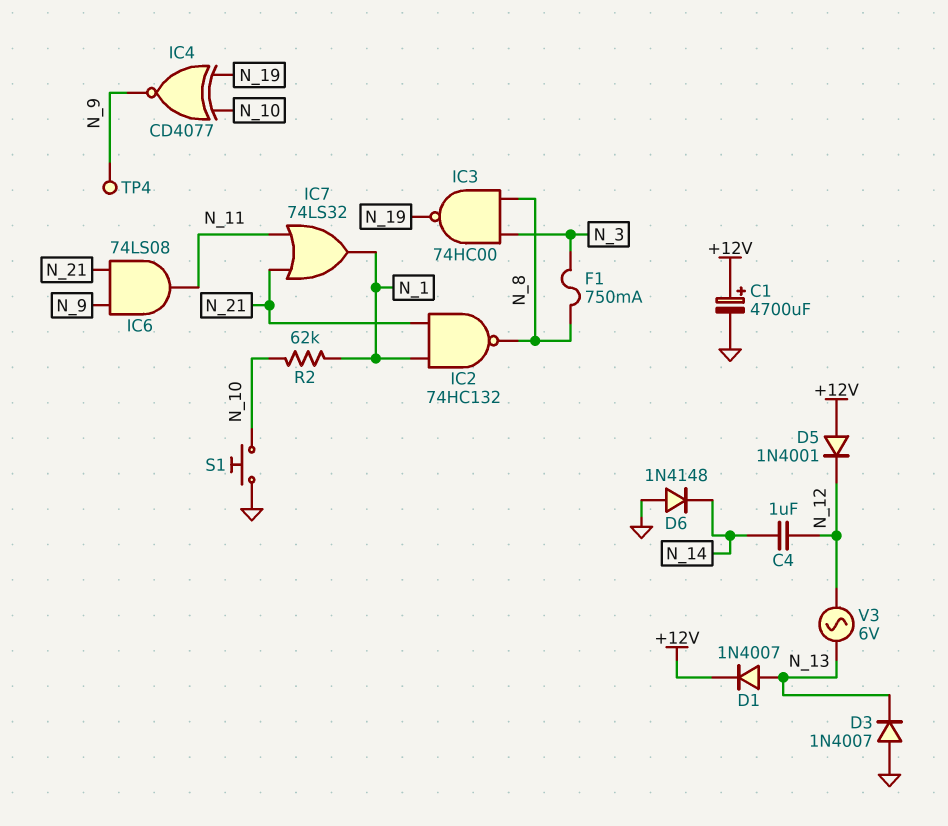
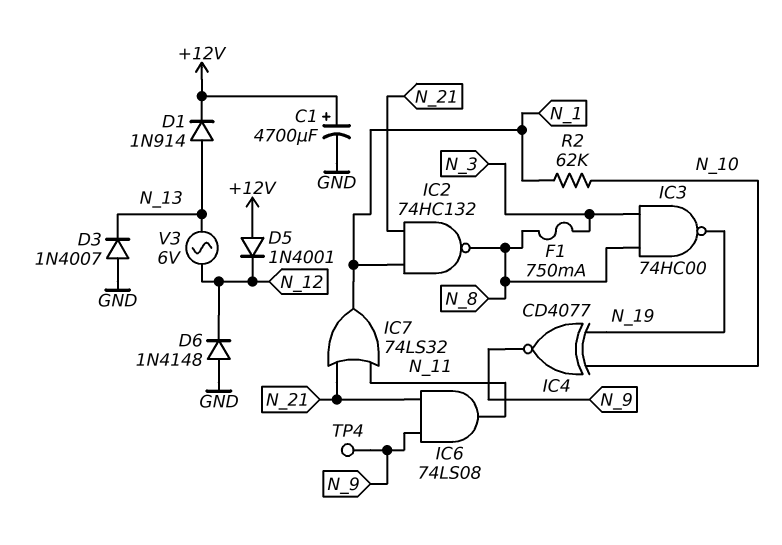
C4: 1uF (N_12, N_14) -> none
D1: diode 1N4007 (A N_13, K +12V) -> diode 1N914 (A N_13, K +12V)
D6: diode 1N4148 (A GND, K N_14) -> diode 1N4148 (A GND, K N_12)
S1: button (GND, N_10) -> none

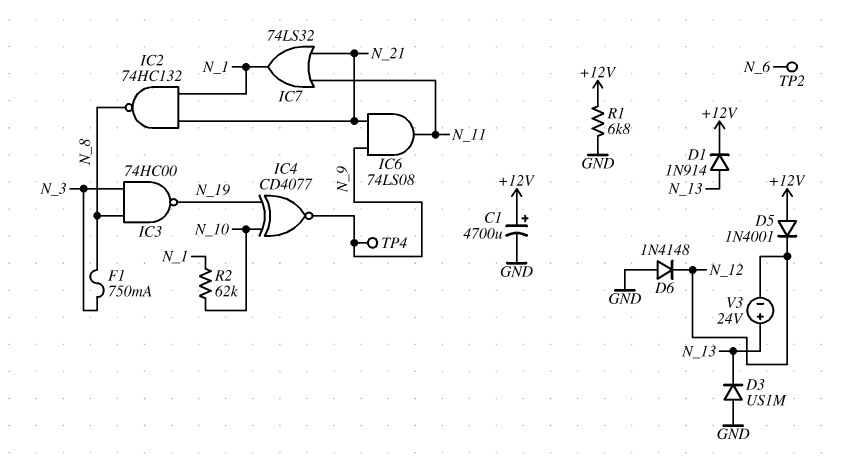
D3: diode 1N4007 (A GND, K N_13) -> diode US1M (A GND, K N_13)
R1: none -> 6.8k (+12V, GND)
TP2: none -> test point (N_6)
V3: AC 6V (N_12, N_13) -> 24V (plus N_13, minus N_12)

